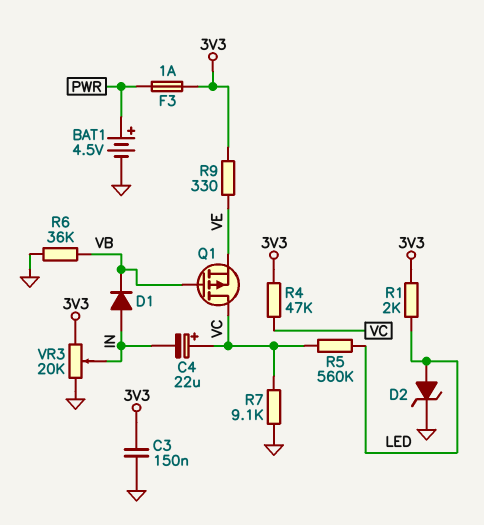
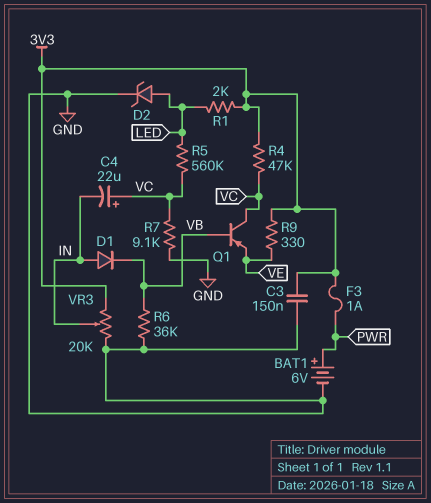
BAT1: 4.5V (plus PWR, minus GND) -> 6V (plus PWR, minus GND)
Q1: PMOS (G VB, D VC, S VE) -> PNP (B VB, C VC, E VE)

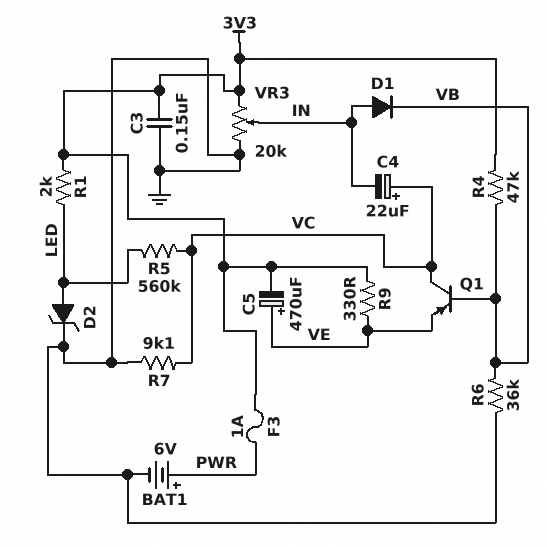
C5: none -> 470uF (plus VE, minus 3V3)
R4: 47k (3V3, VC) -> 47k (3V3, VB)

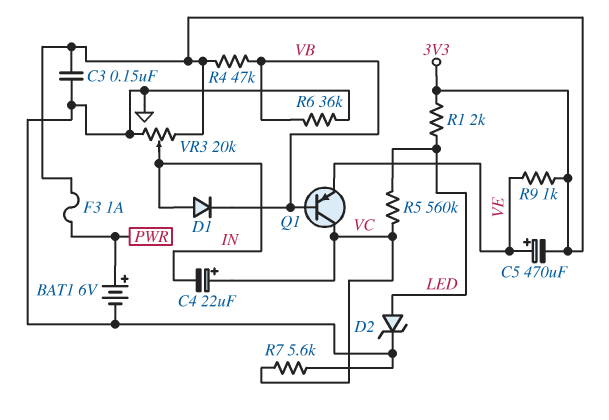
R7: 9.1k (GND, VC) -> 5.6k (GND, VC)
R9: 330 (3V3, VE) -> 1k (3V3, VE)

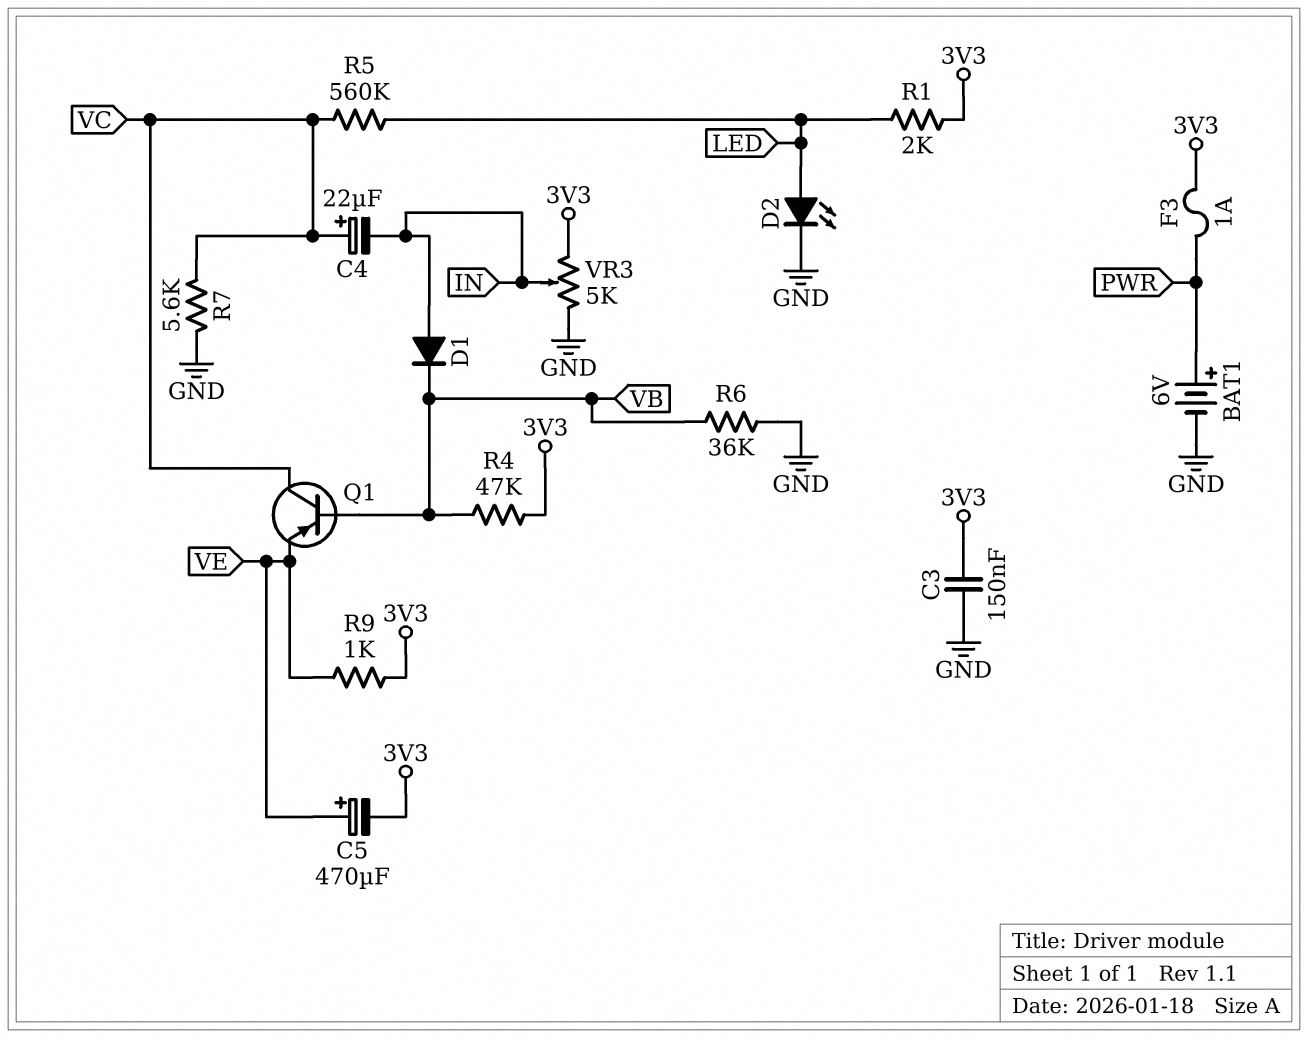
D2: zener (A LED, K GND) -> LED (A LED, K GND)
VR3: 20k (3V3, GND, wiper IN) -> 5k (3V3, GND, wiper IN)

